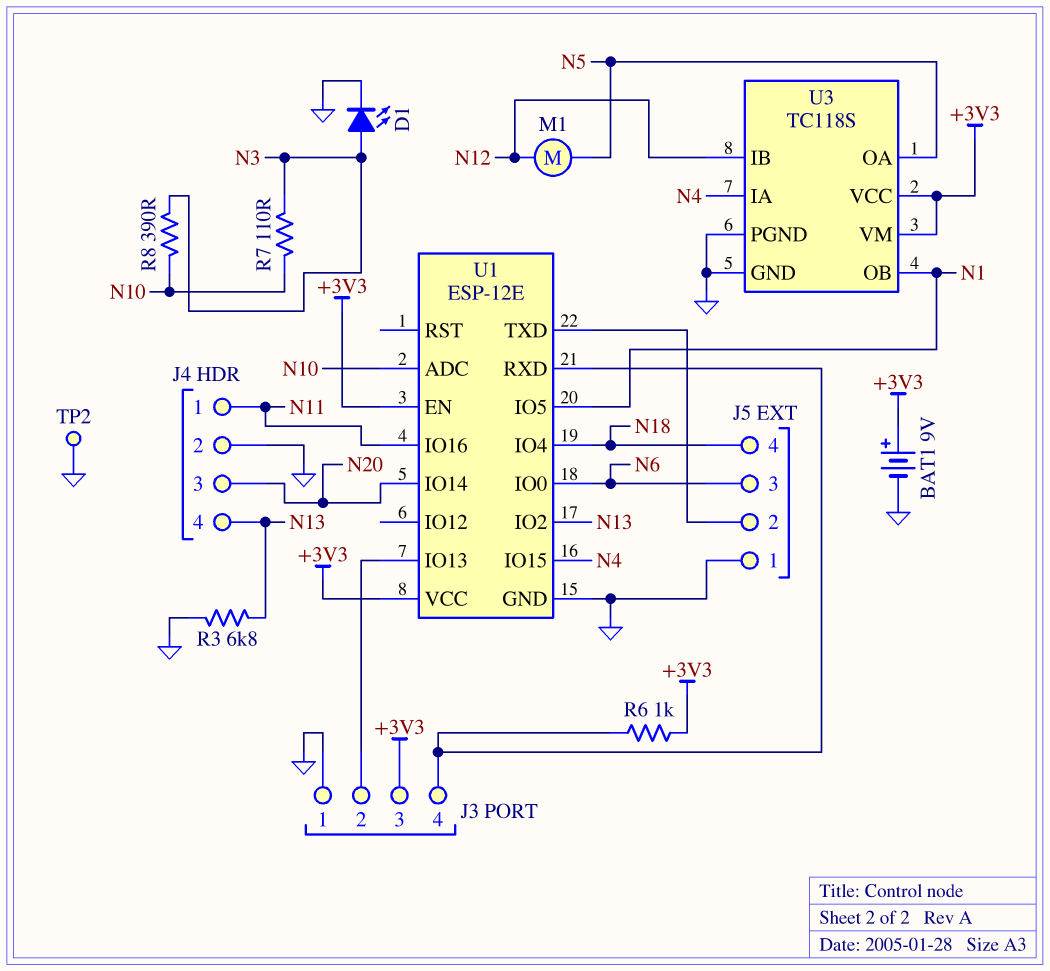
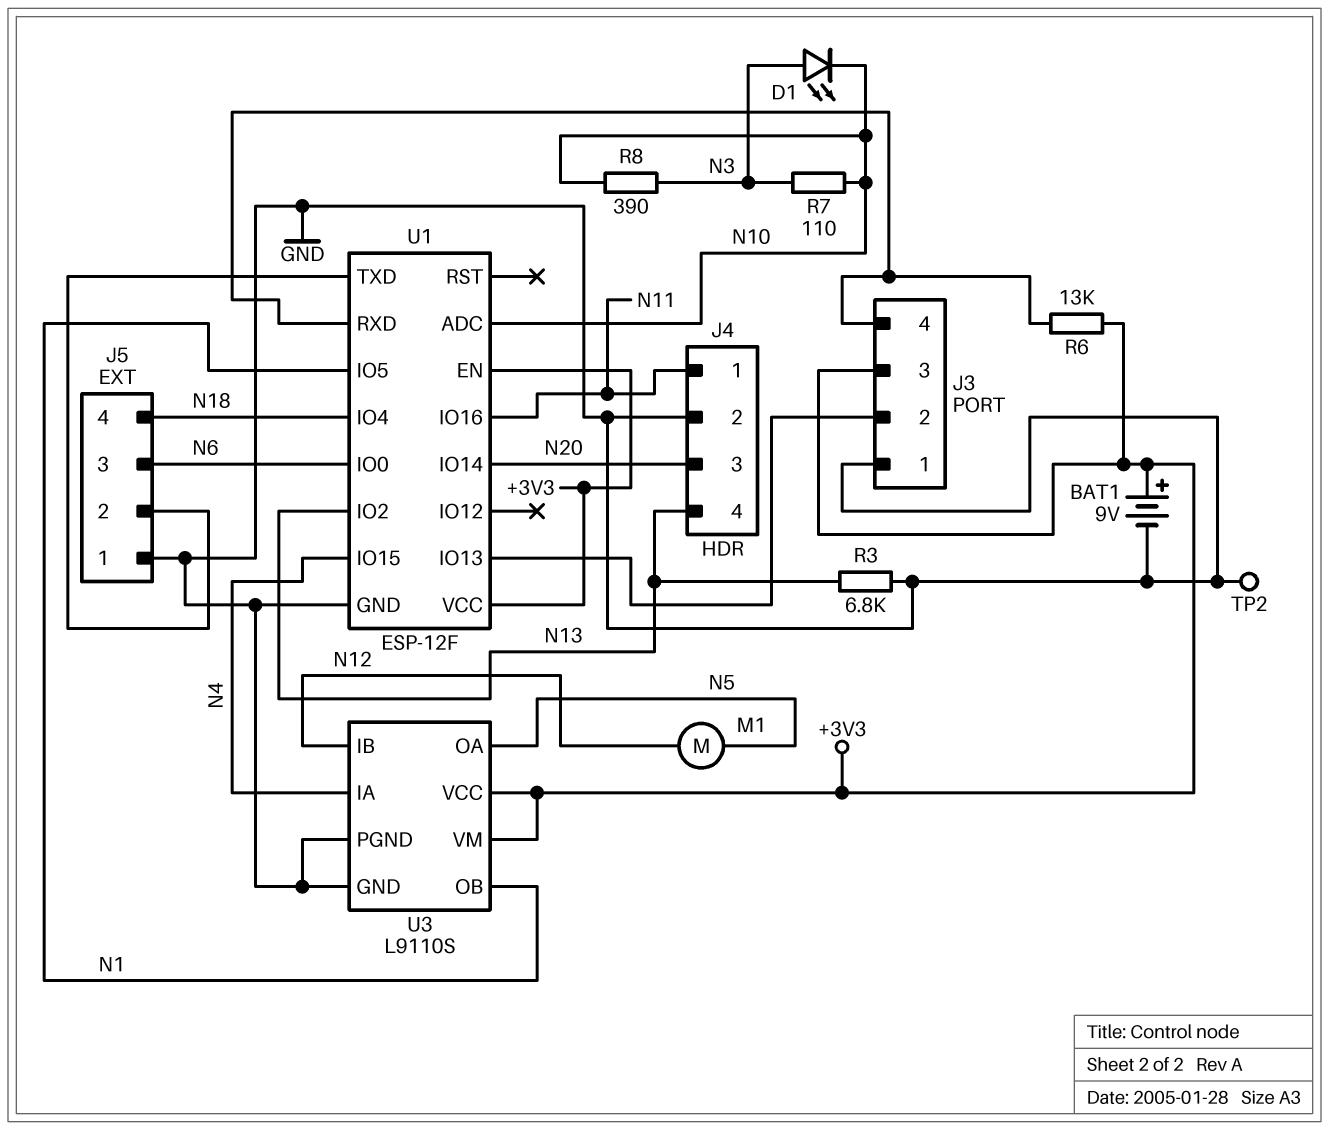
D1: LED (A N3, K GND) -> LED (A N3, K N10)
R6: 1k (+3V3, J3/4) -> 13k (+3V3, J3/4)
U1: ESP-12E -> ESP-12F
U3: TC118S -> L9110S

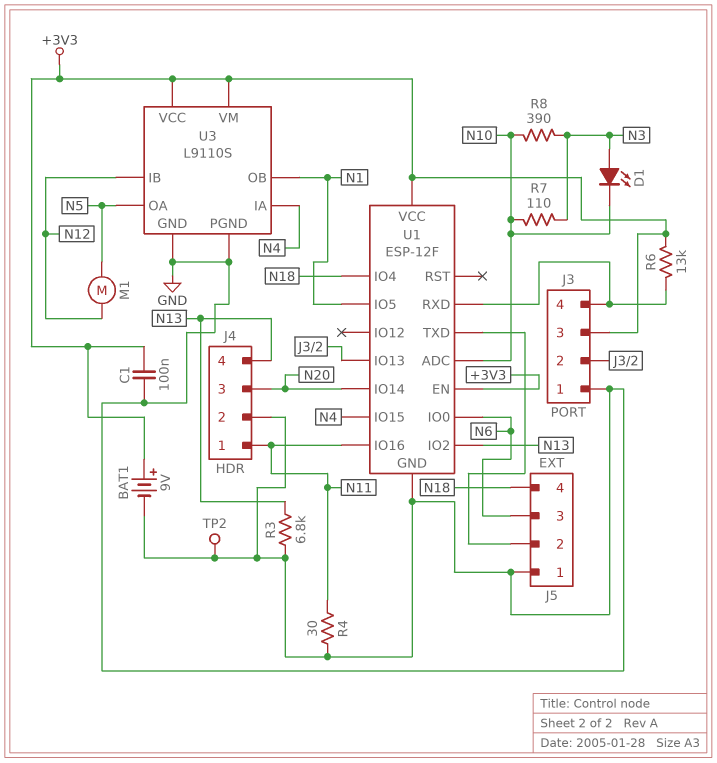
C1: none -> 100nF (+3V3, GND)
R4: none -> 30 (GND, N11)

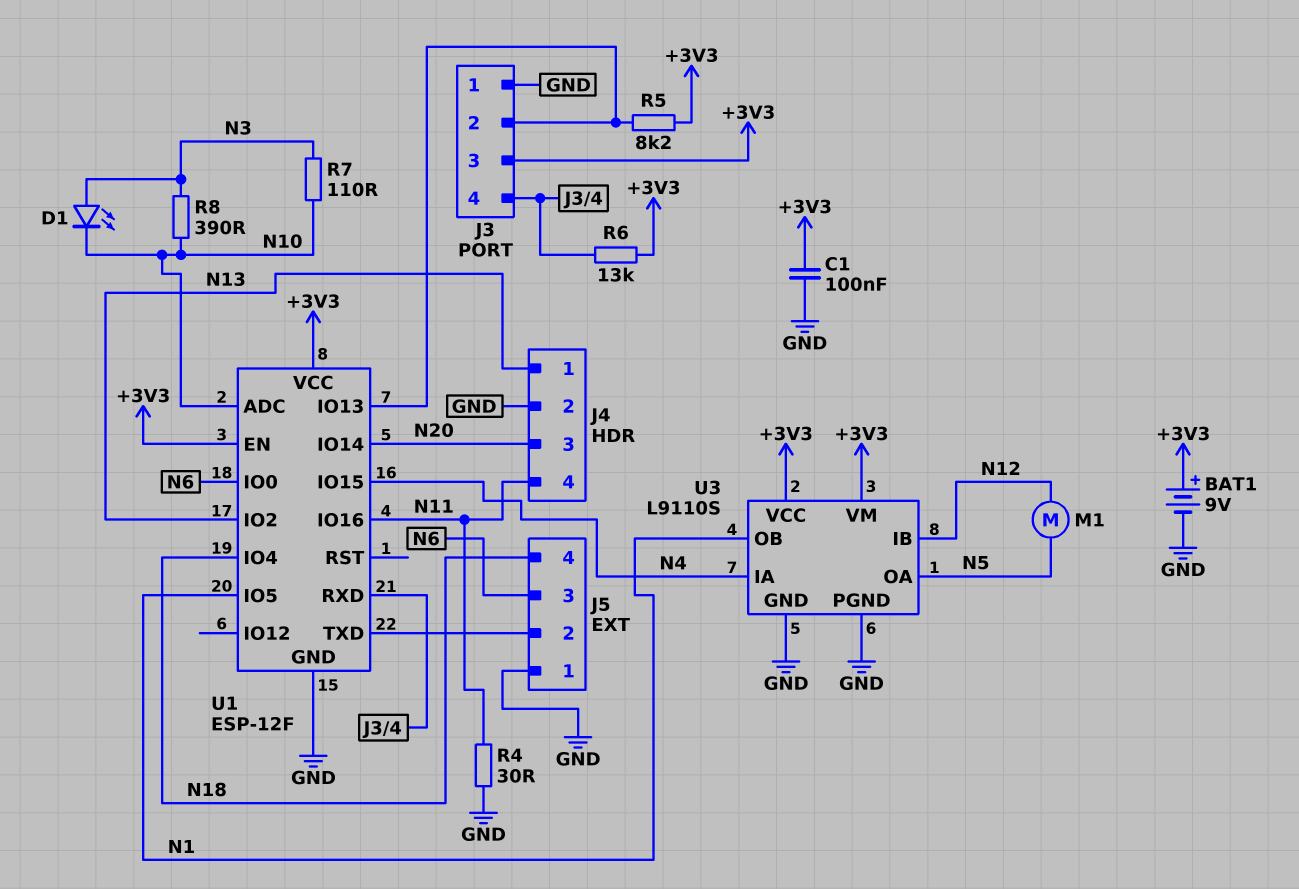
J4 pin 1: N11 -> N13
J4 pin 4: N13 -> N11
R3: 6.8k (GND, N13) -> none
R5: none -> 8.2k (+3V3, J3/2)
TP2: test point (GND) -> none

